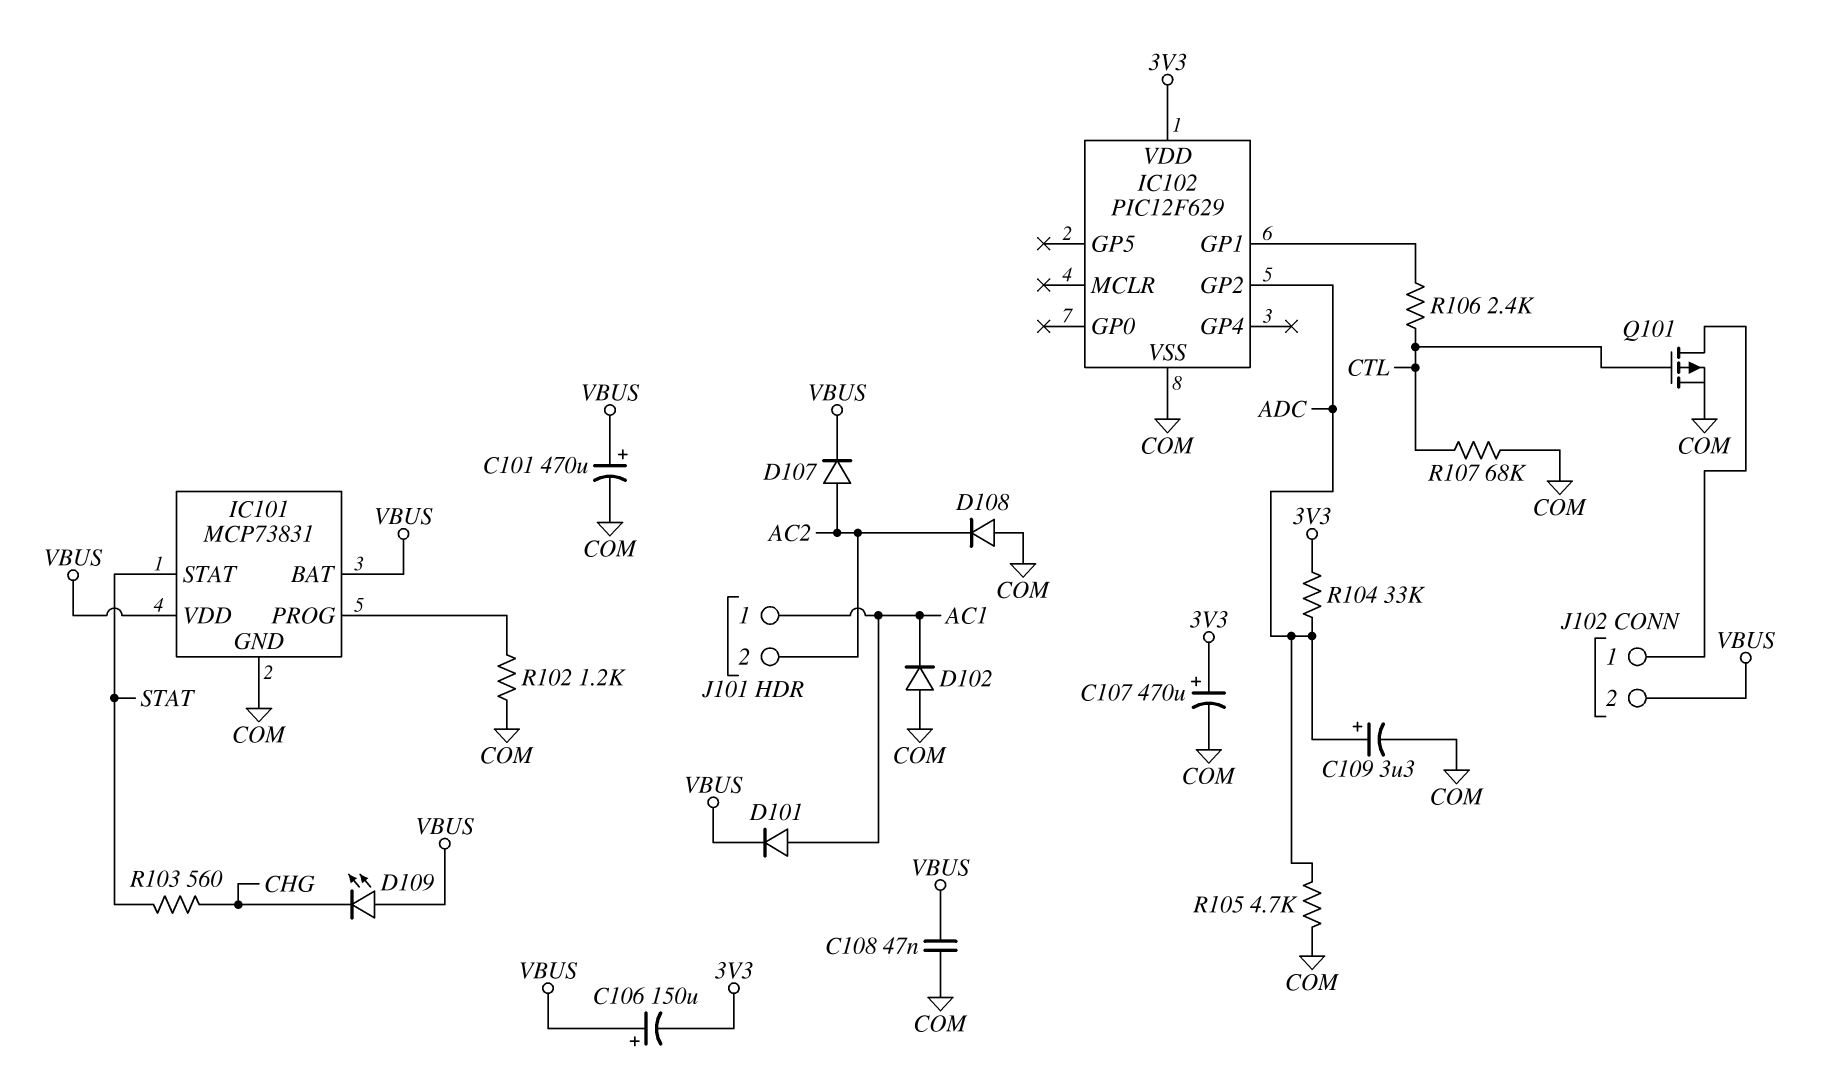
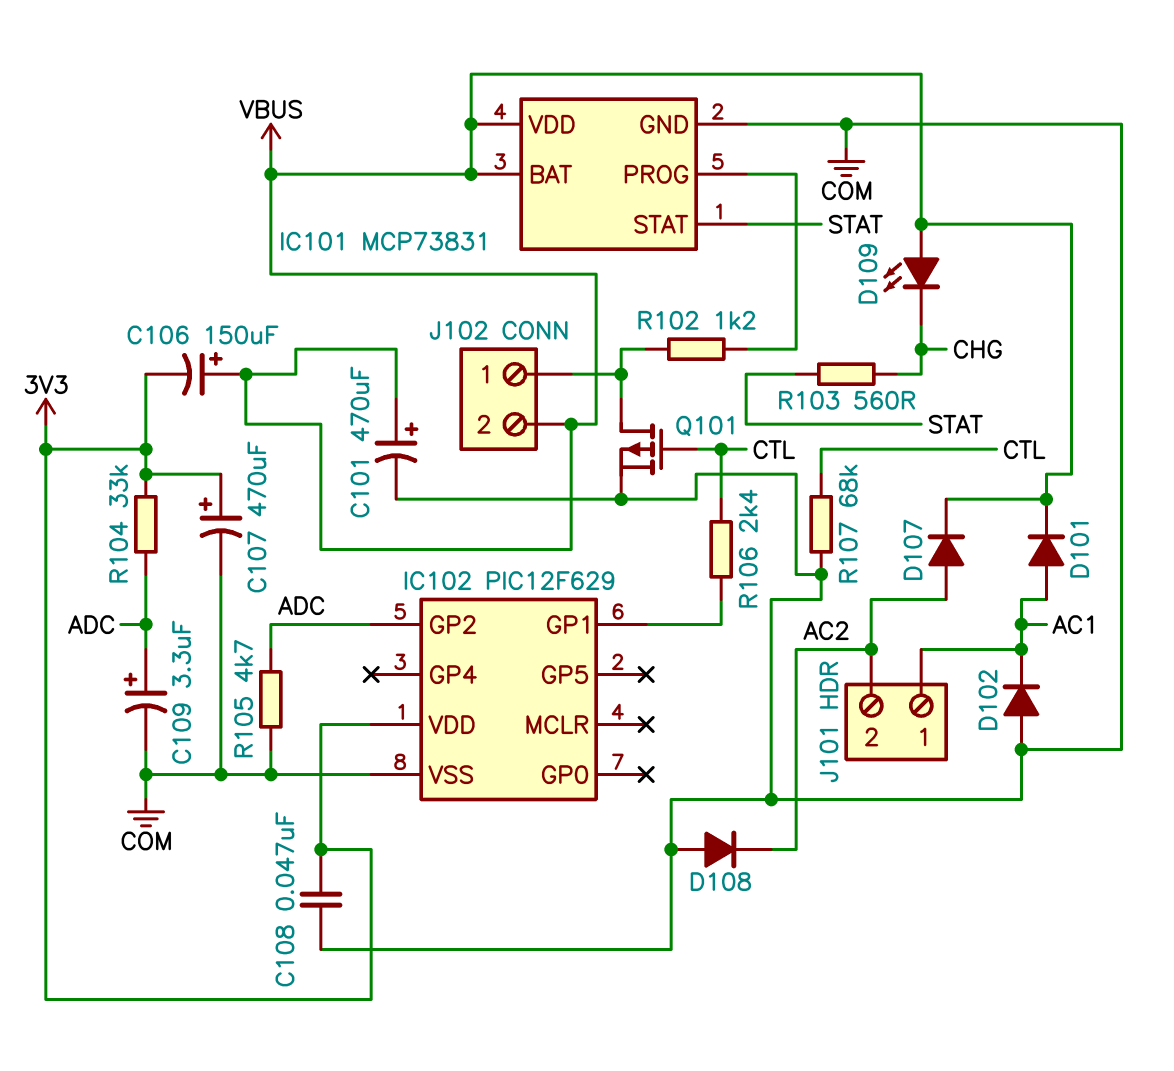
C108: 47nF (COM, VBUS) -> 47nF (3V3, COM)
R102: 1.2k (COM, IC101/PROG) -> 1.2k (IC101/PROG, J102/1)

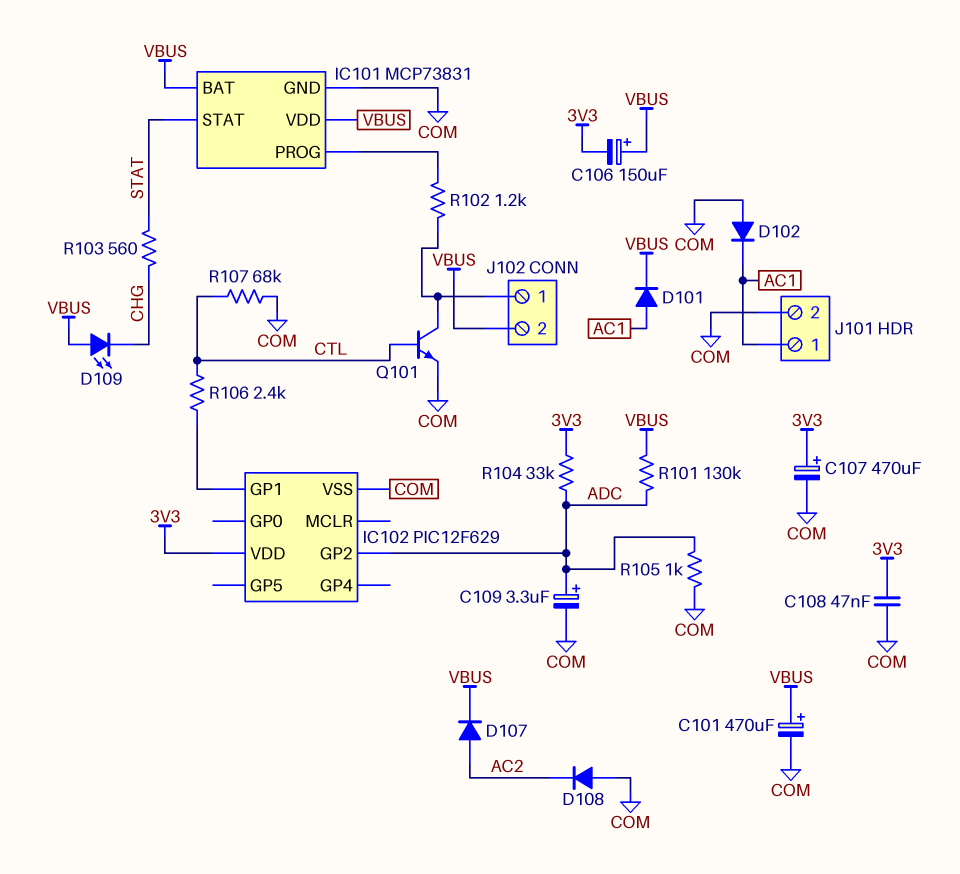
J101 pin 2: AC2 -> COM
Q101: PMOS (G CTL, D J102/1, S COM) -> NPN (B CTL, C J102/1, E COM)
R101: none -> 130k (ADC, VBUS)
R105: 4.7k (ADC, COM) -> 1k (ADC, COM)

